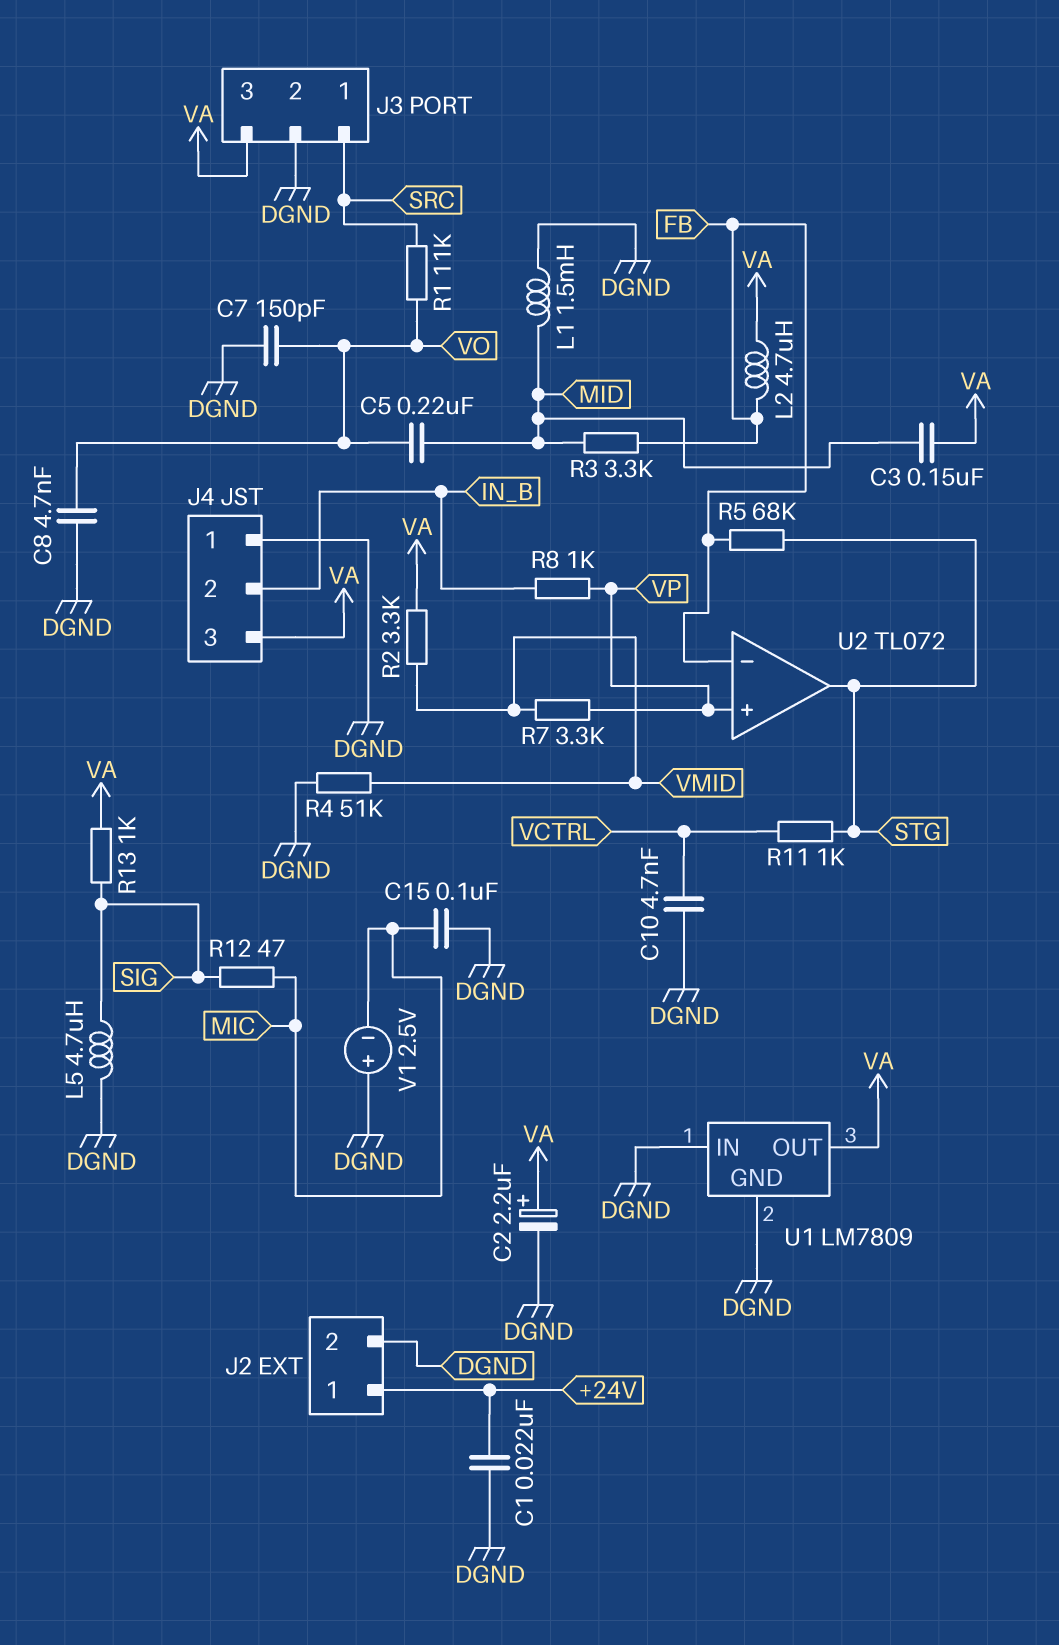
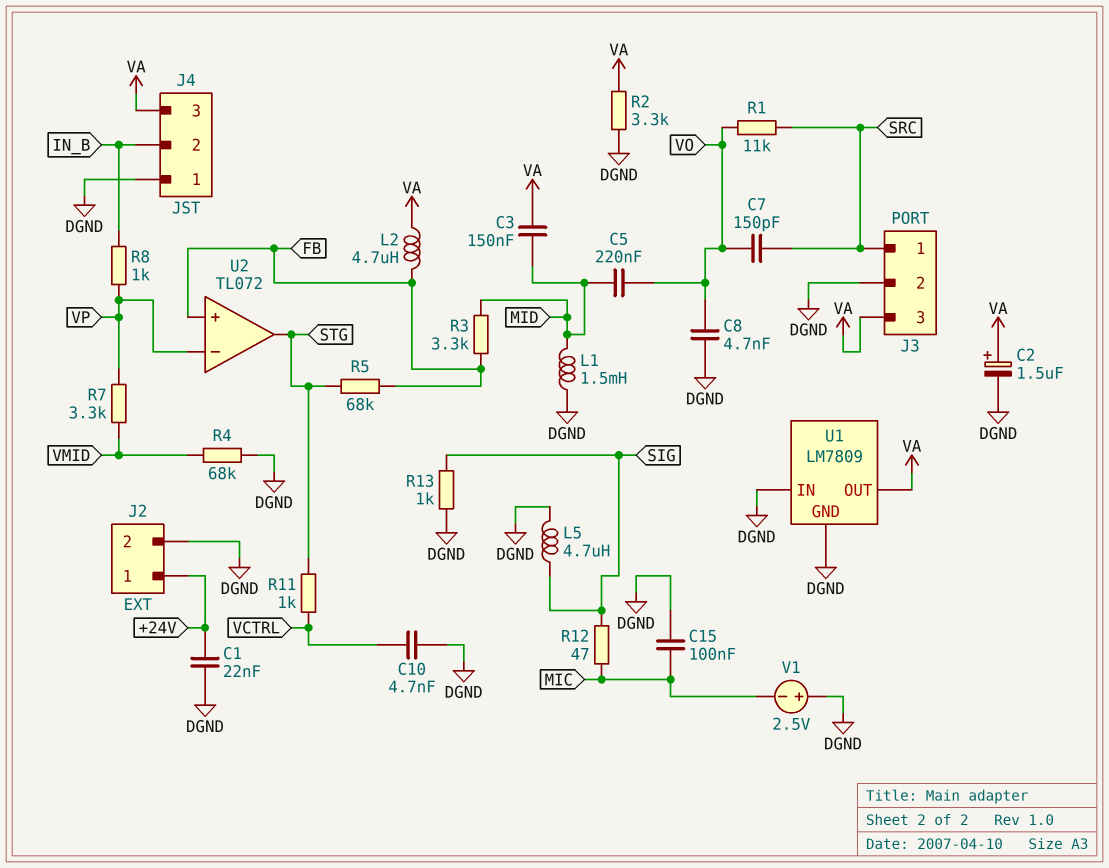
C2: 2.2uF (plus VA, minus DGND) -> 1.5uF (plus VA, minus DGND)
C7: 150pF (DGND, VO) -> 150pF (SRC, VO)
R2: 3.3k (VA, VMID) -> 3.3k (DGND, VA)
R4: 51k (DGND, VMID) -> 68k (DGND, VMID)
R13: 1k (SIG, VA) -> 1k (DGND, SIG)
U2 pin in+: VP -> FB
U2 pin in-: FB -> VP

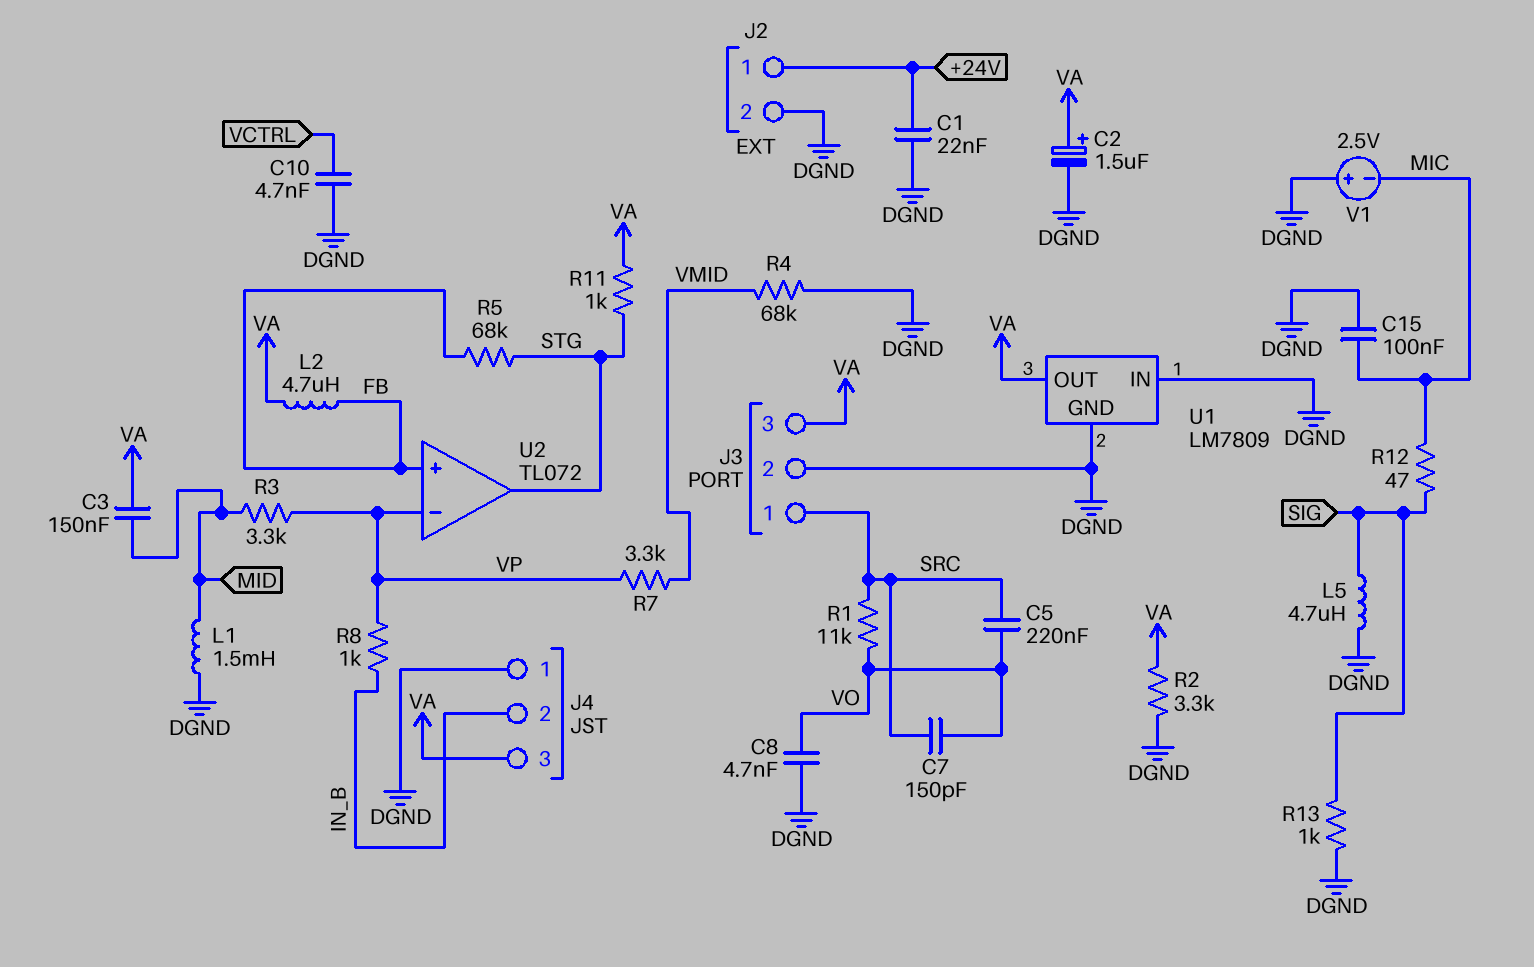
C5: 220nF (MID, VO) -> 220nF (SRC, VO)
R3: 3.3k (FB, MID) -> 3.3k (MID, VP)
R11: 1k (STG, VCTRL) -> 1k (STG, VA)

